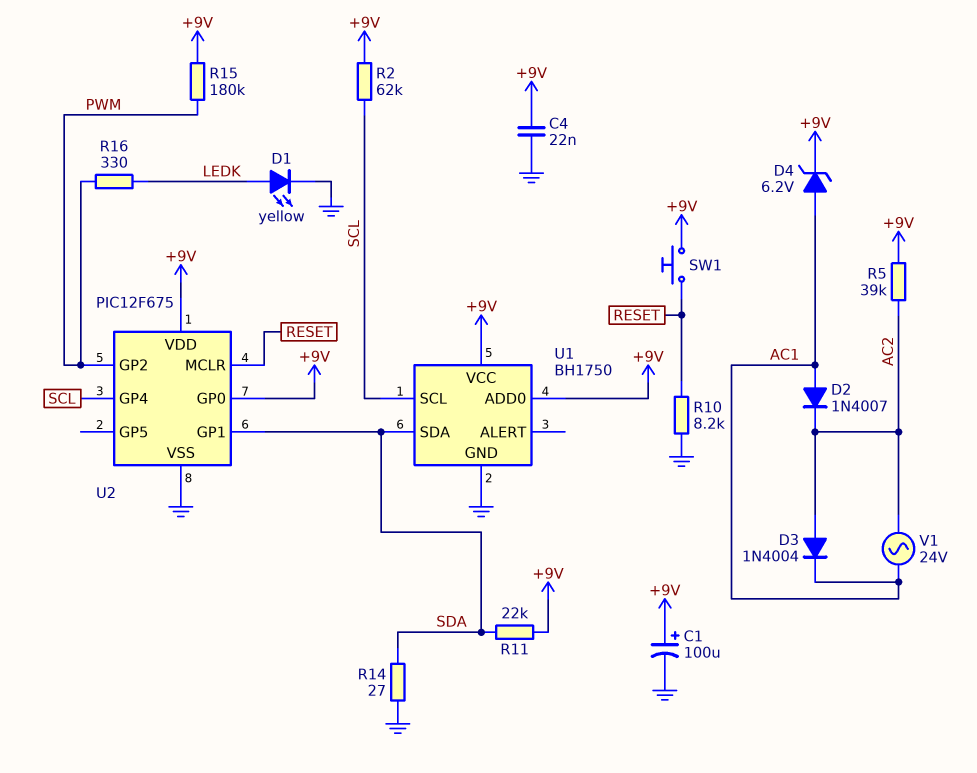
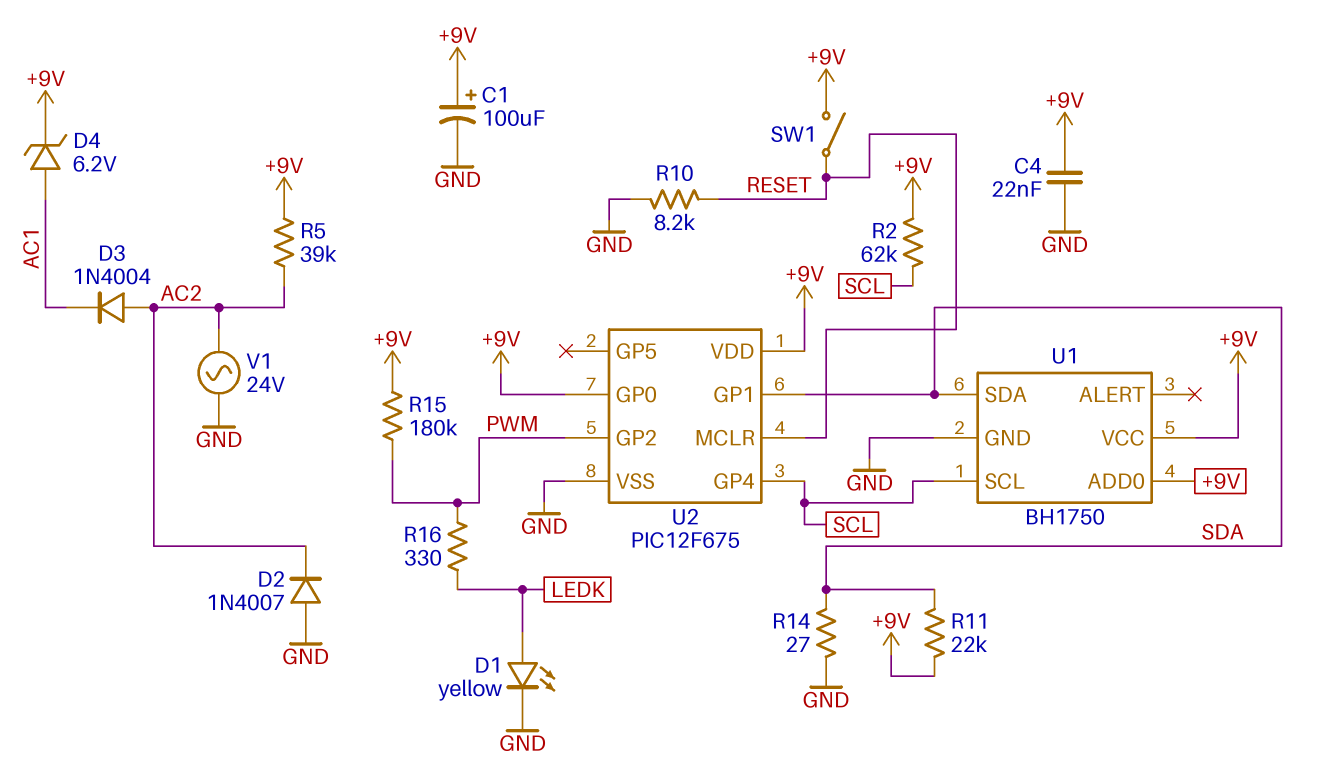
D2: diode 1N4007 (A AC1, K AC2) -> diode 1N4007 (A GND, K AC2)
SW1: button (+9V, RESET) -> switch (+9V, RESET)
V1: AC 24V (AC1, AC2) -> AC 24V (AC2, GND)

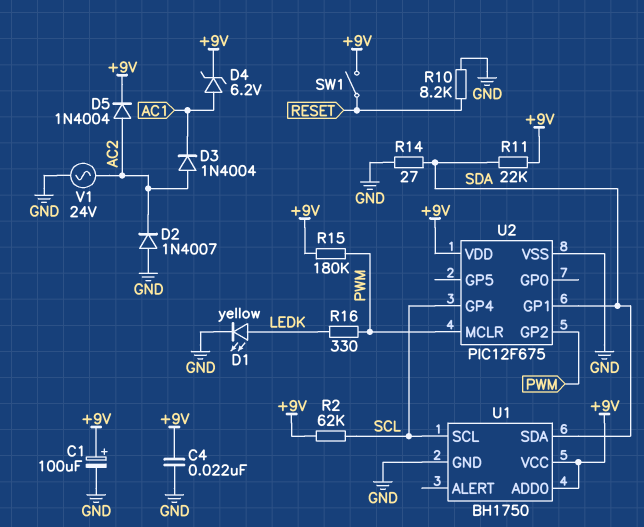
D5: none -> diode 1N4004 (A AC2, K +9V)
R5: 39k (+9V, AC2) -> none
U2 pin GP0: +9V -> none
U2 pin MCLR: RESET -> PWM

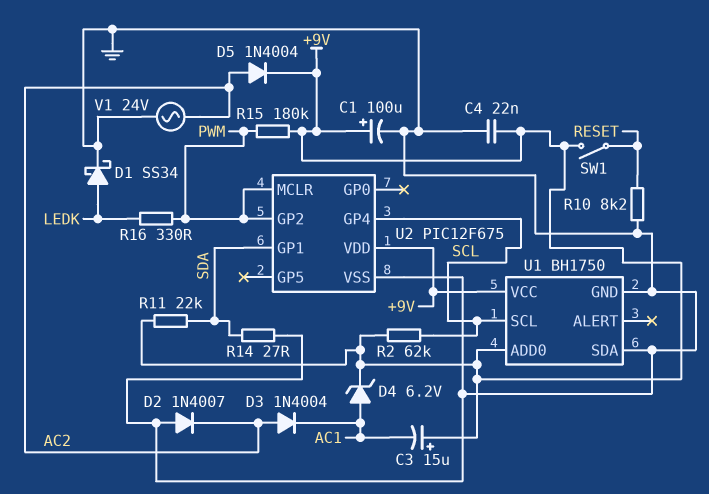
C3: none -> 15uF (plus +9V, minus AC1)
D1: LED yellow (A LEDK, K GND) -> schottky SS34 (A LEDK, K GND)
U1 pin SDA: SDA -> GND

